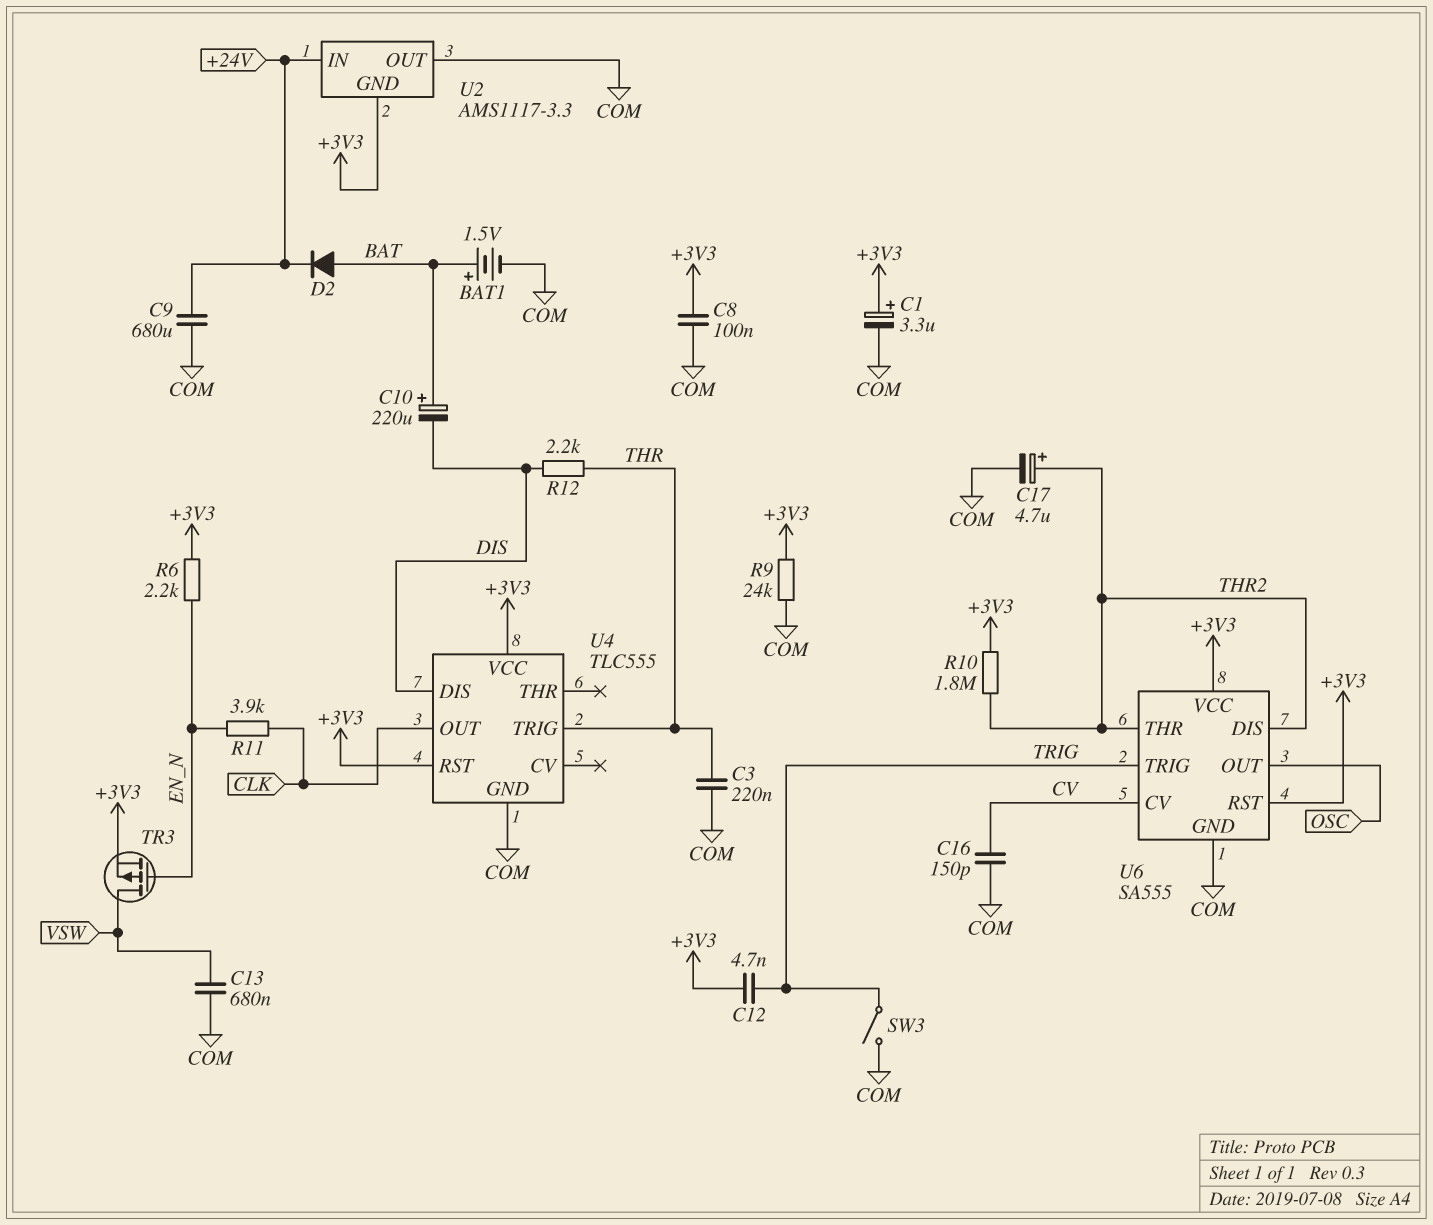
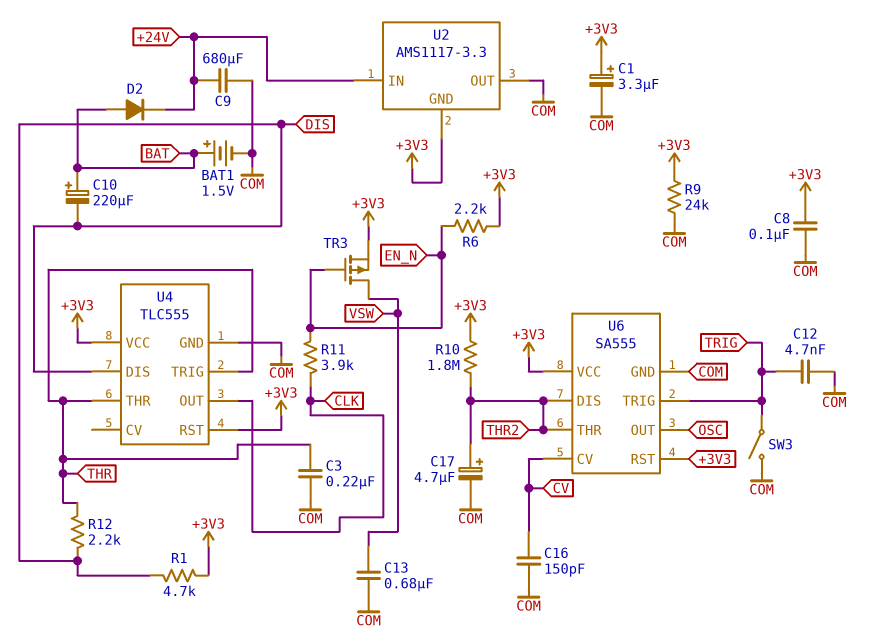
C12: 4.7nF (+3V3, TRIG) -> 4.7nF (COM, TRIG)
R1: none -> 4.7k (+3V3, DIS)
U4 pin THR: none -> THR

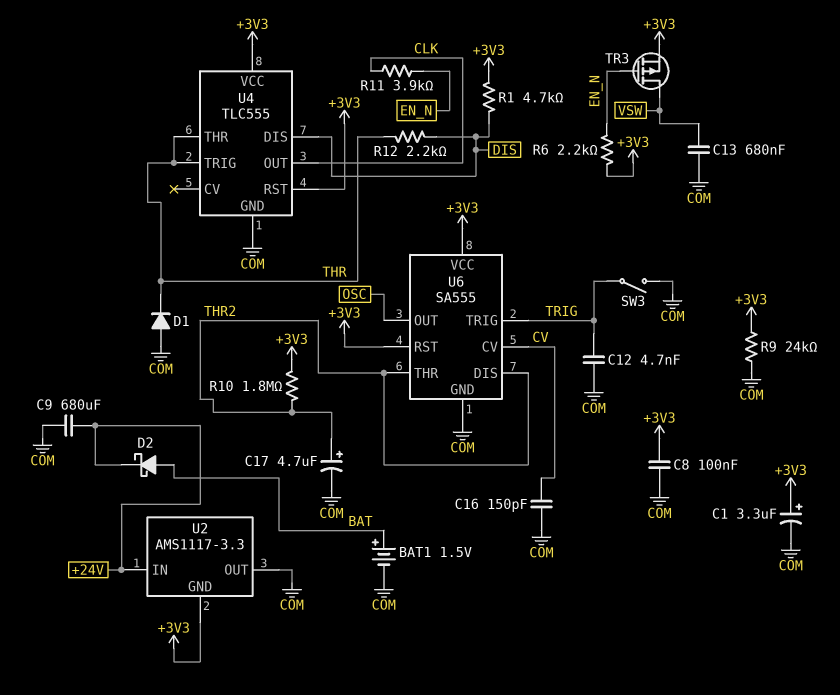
C3: 220nF (COM, THR) -> none
C10: 220uF (plus BAT, minus DIS) -> none
D1: none -> diode (A COM, K THR)
D2: diode (A BAT, K +24V) -> schottky (A BAT, K +24V)

